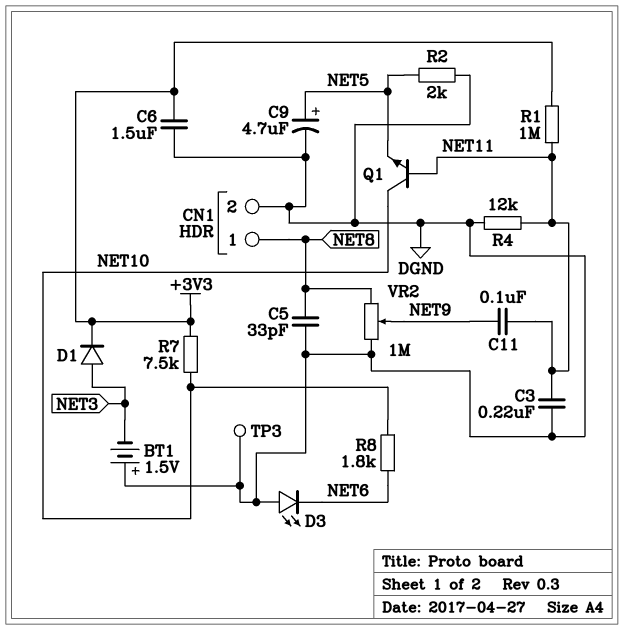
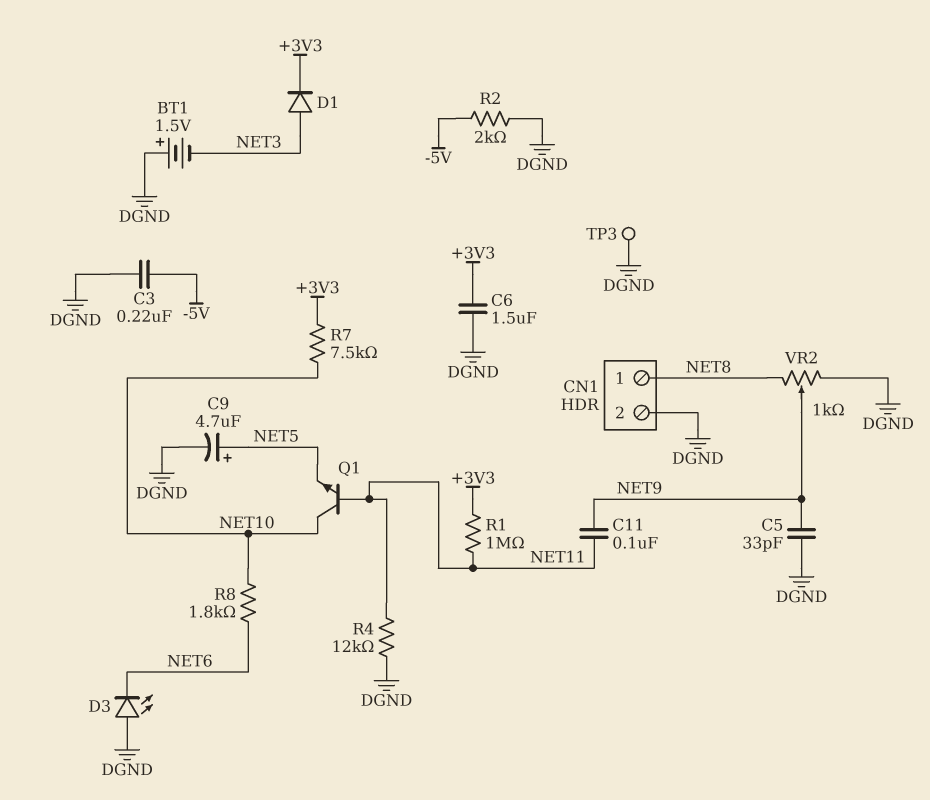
C3: 220nF (DGND, NET11) -> 220nF (-5V, DGND)
C5: 33pF (DGND, NET8) -> 33pF (DGND, NET9)
R2: 2k (DGND, NET5) -> 2k (-5V, DGND)
VR2: 1M (DGND, NET8, wiper NET9) -> 1k (DGND, NET8, wiper NET9)

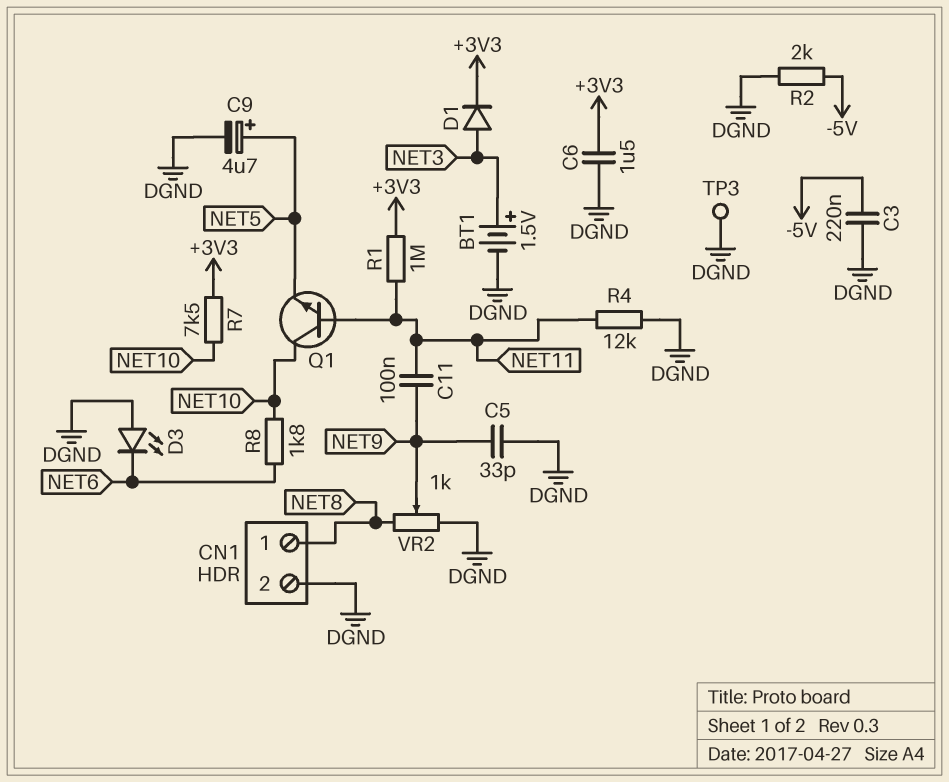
BT1: 1.5V (plus DGND, minus NET3) -> 1.5V (plus NET3, minus DGND)

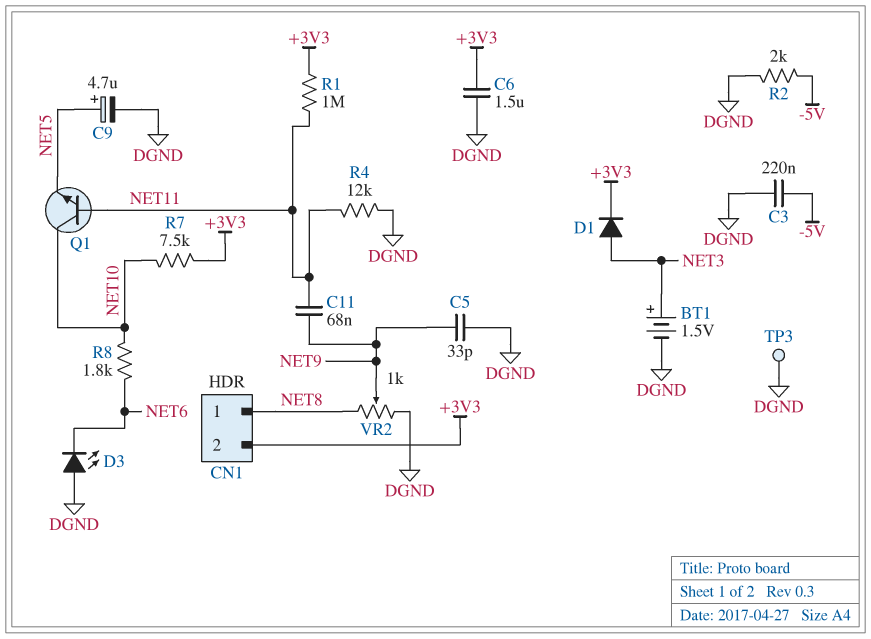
C11: 100nF (NET9, NET11) -> 68nF (NET9, NET11)
CN1 pin 2: DGND -> +3V3

